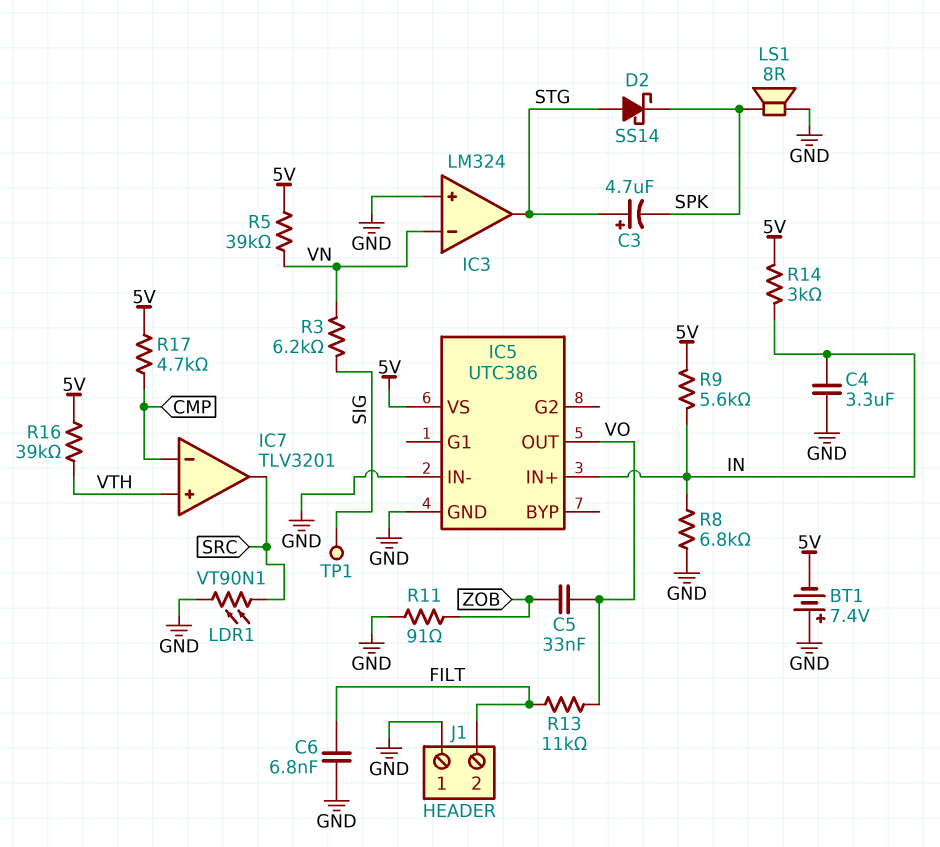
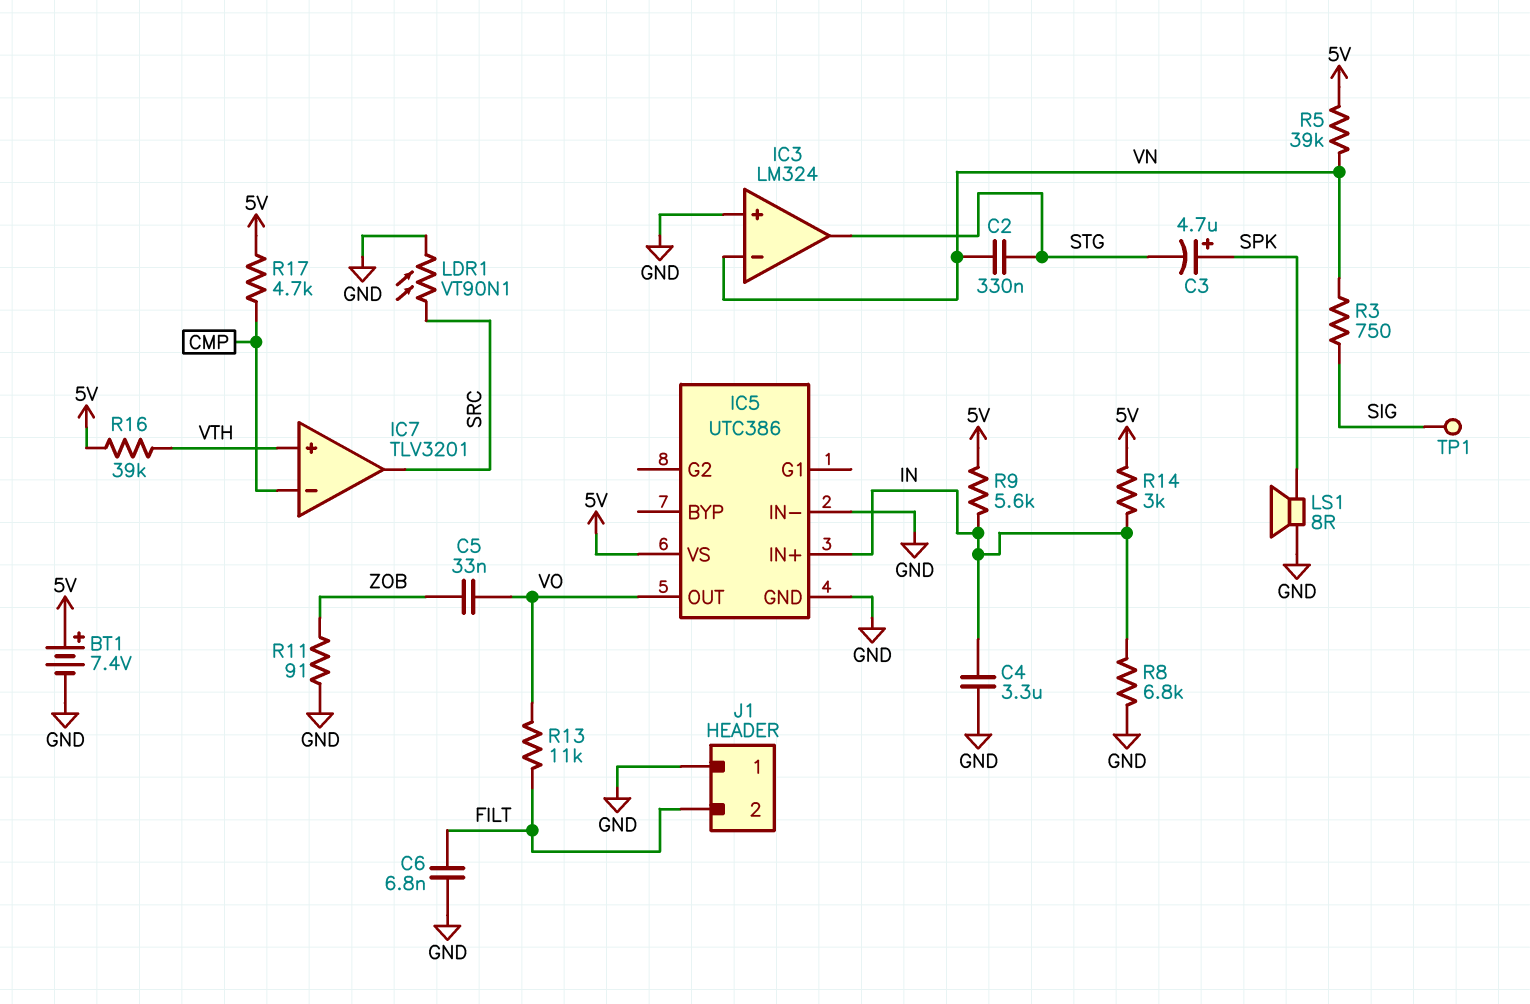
BT1: 7.4V (plus GND, minus 5V) -> 7.4V (plus 5V, minus GND)
C2: none -> 330nF (STG, VN)
C3: 4.7uF (plus STG, minus SPK) -> 4.7uF (plus SPK, minus STG)
D2: schottky SS14 (A STG, K SPK) -> none
R3: 6.2k (SIG, VN) -> 750 (SIG, VN)

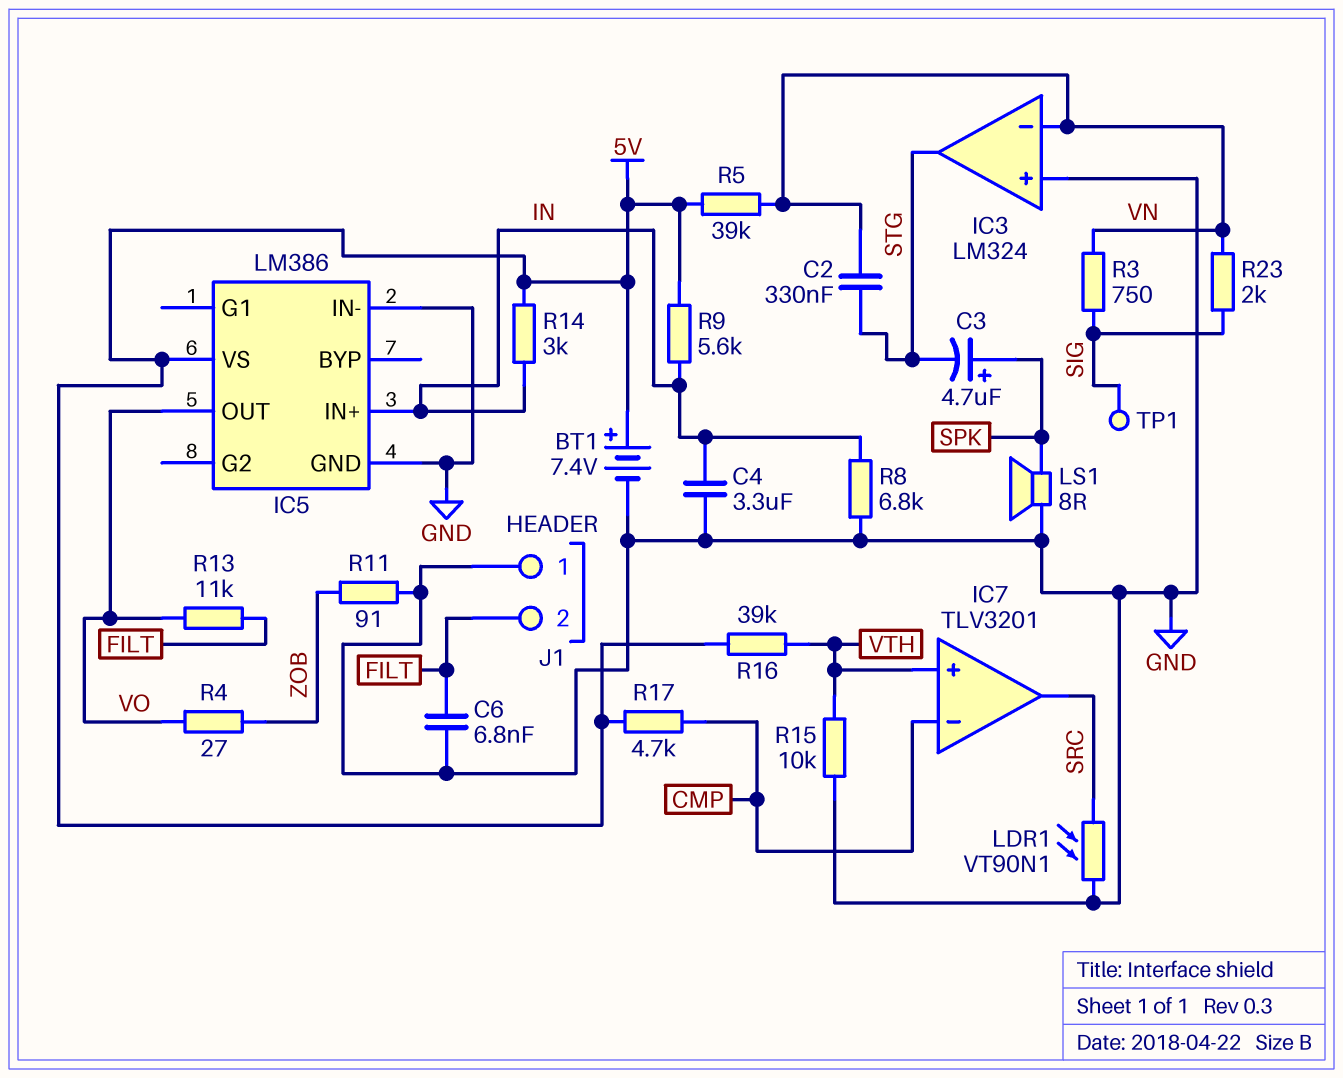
C5: 33nF (VO, ZOB) -> none
IC5: UTC386 -> LM386
R4: none -> 27 (VO, ZOB)
R15: none -> 10k (GND, VTH)
R23: none -> 2k (SIG, VN)

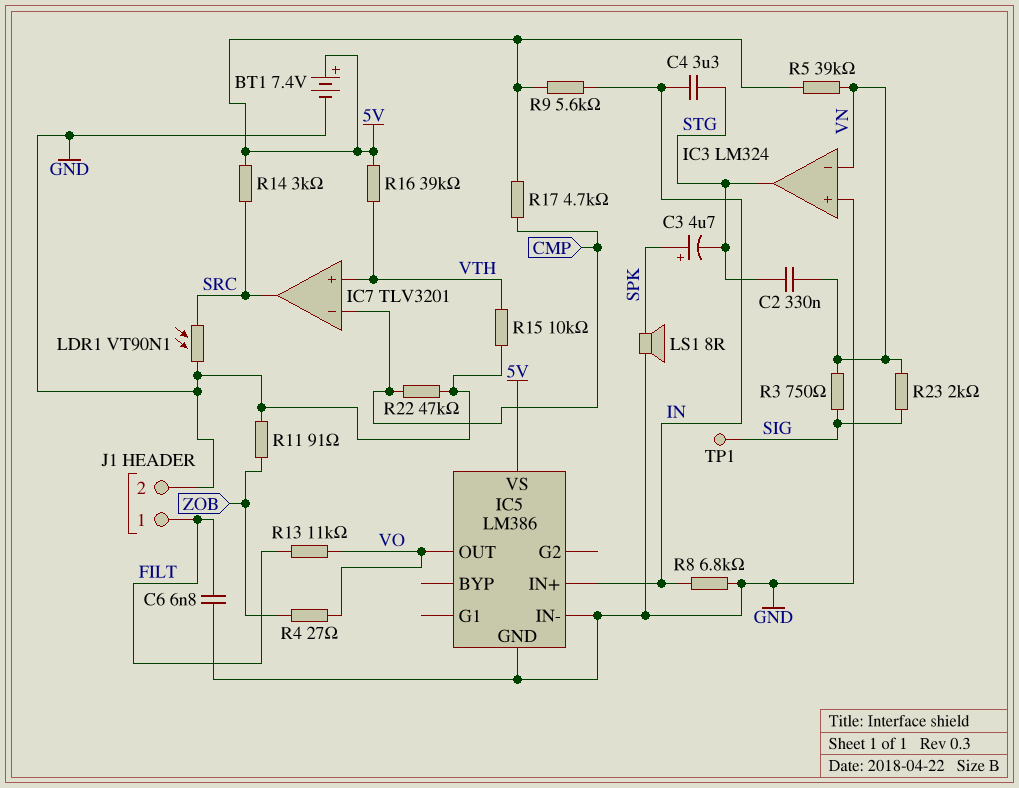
C4: 3.3uF (GND, IN) -> 3.3uF (IN, STG)
J1 pin 1: GND -> FILT
J1 pin 2: FILT -> GND
R14: 3k (5V, IN) -> 3k (5V, SRC)
R22: none -> 47k (CMP, GND)

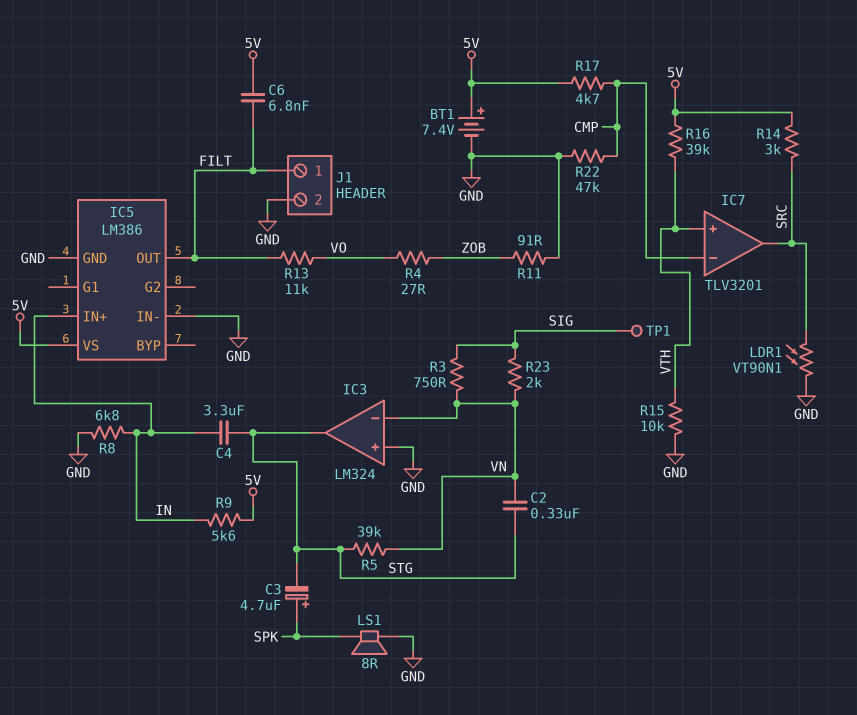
C6: 6.8nF (FILT, GND) -> 6.8nF (5V, FILT)
IC5 pin OUT: VO -> FILT
R5: 39k (5V, VN) -> 39k (STG, VN)

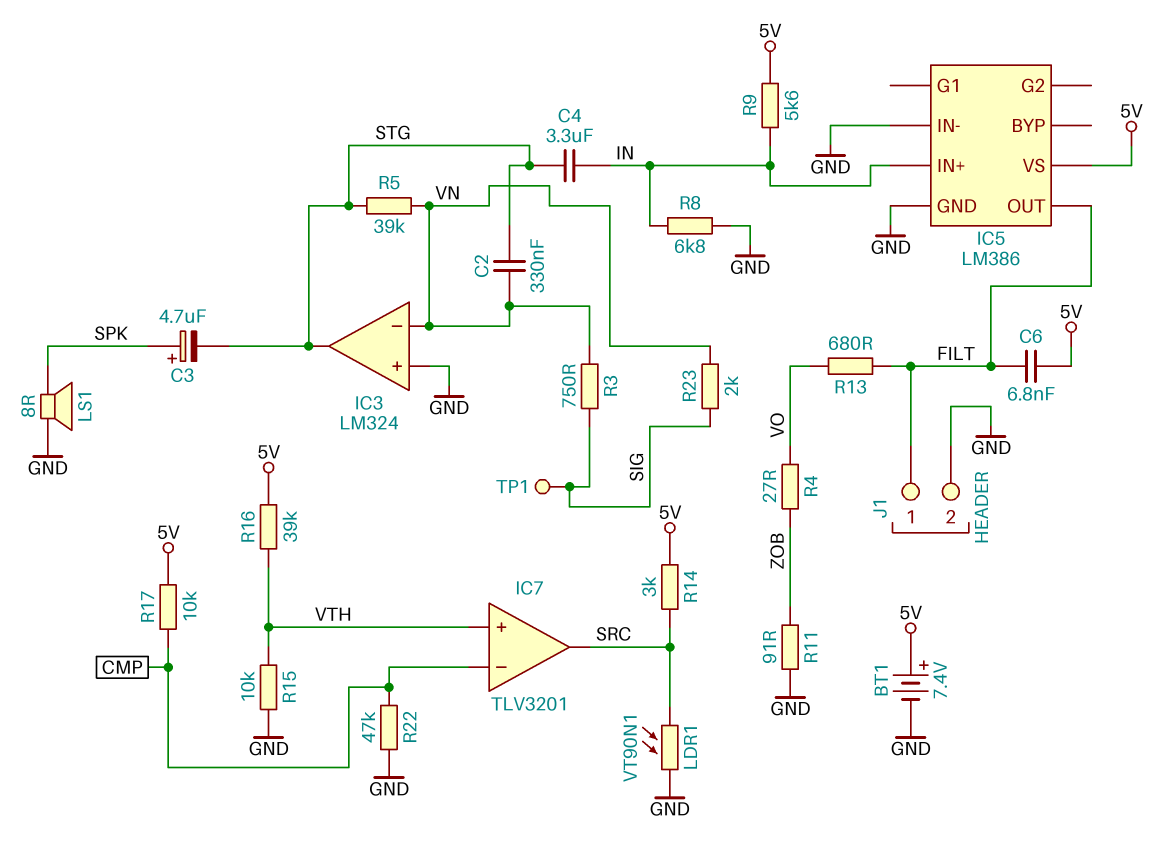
R13: 11k (FILT, VO) -> 680 (FILT, VO)
R17: 4.7k (5V, CMP) -> 10k (5V, CMP)

